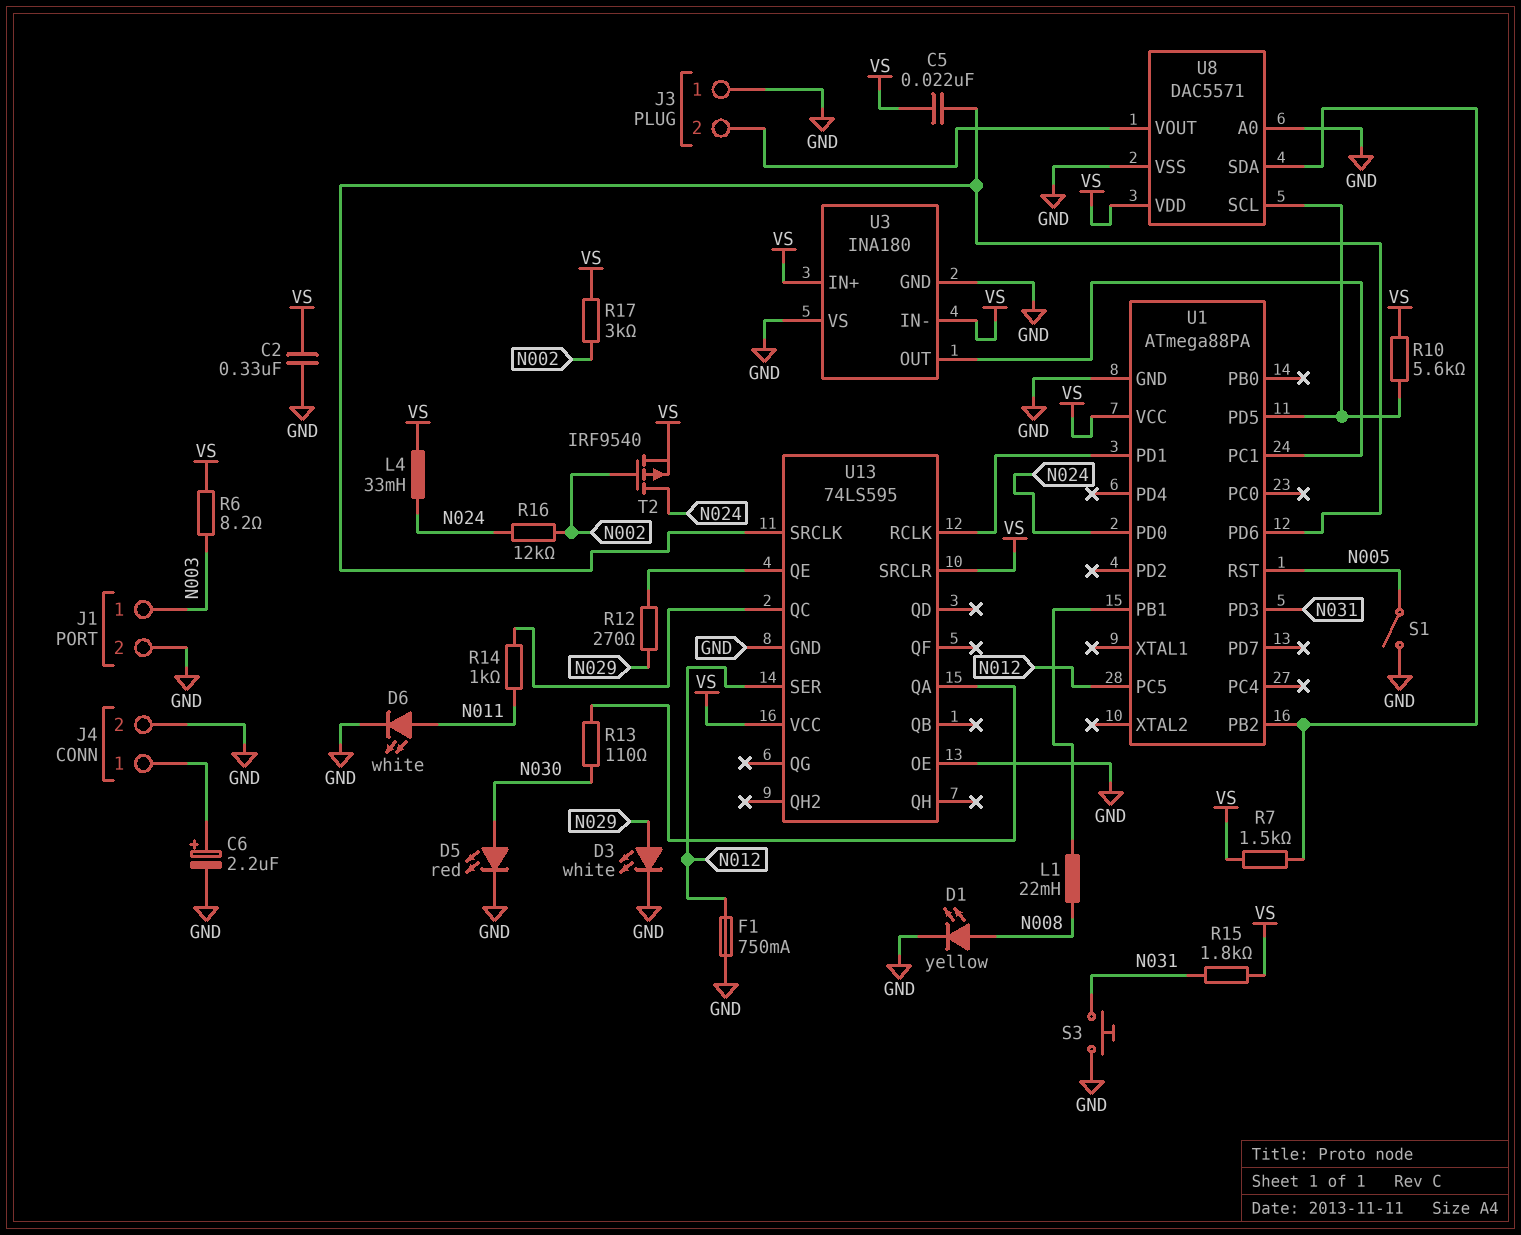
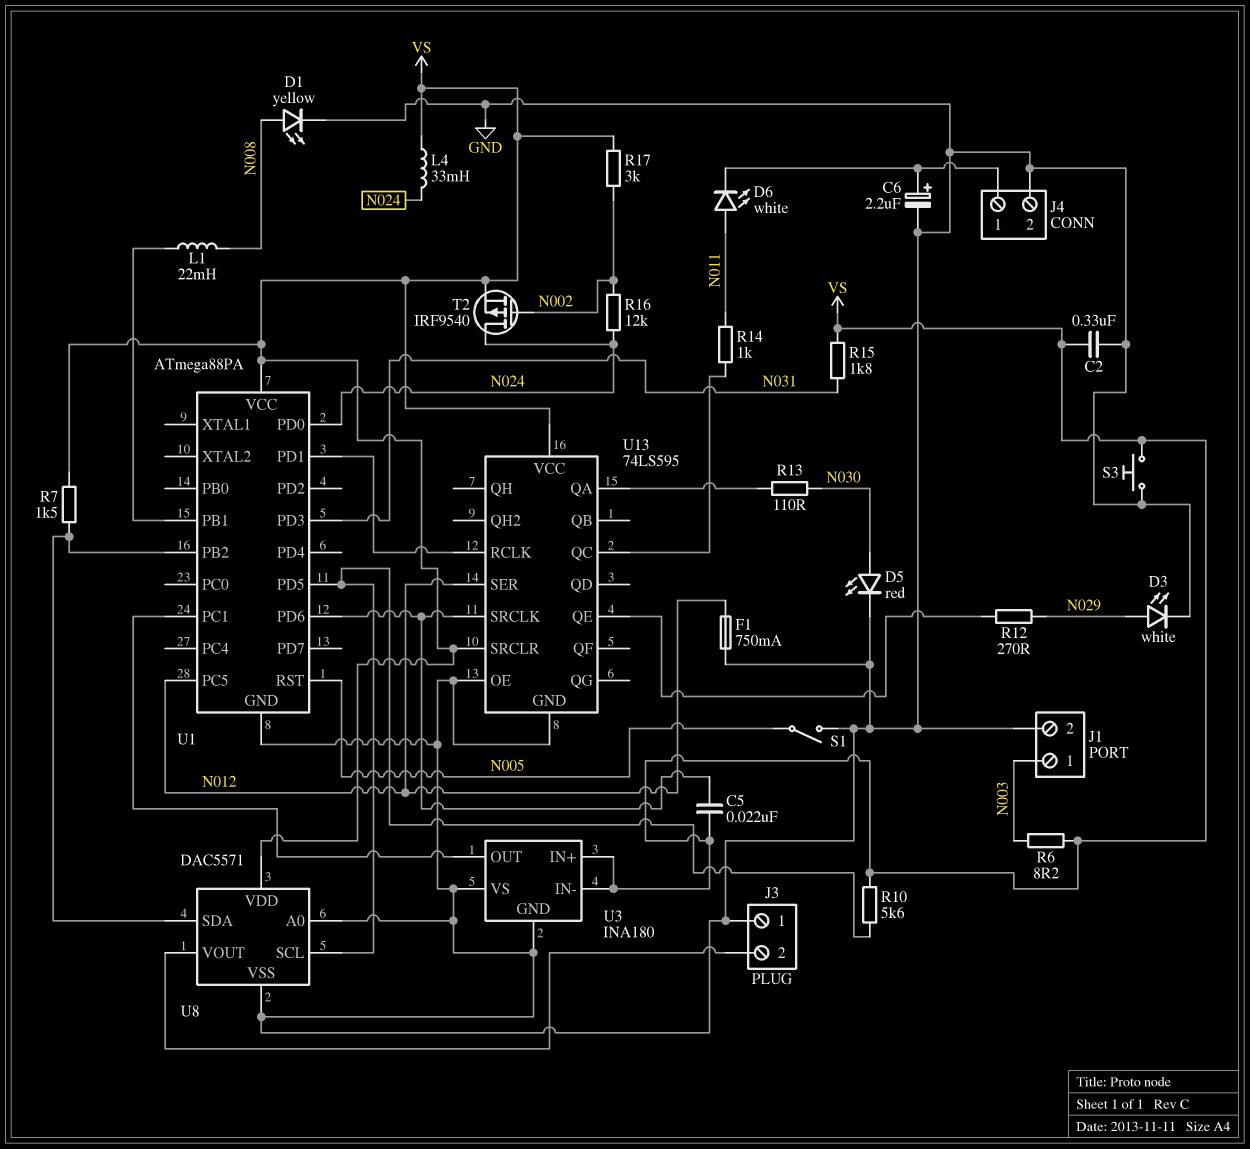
D6: LED white (A N011, K GND) -> LED white (A N011, K J4/1)
S3: button (GND, N031) -> button (GND, VS)

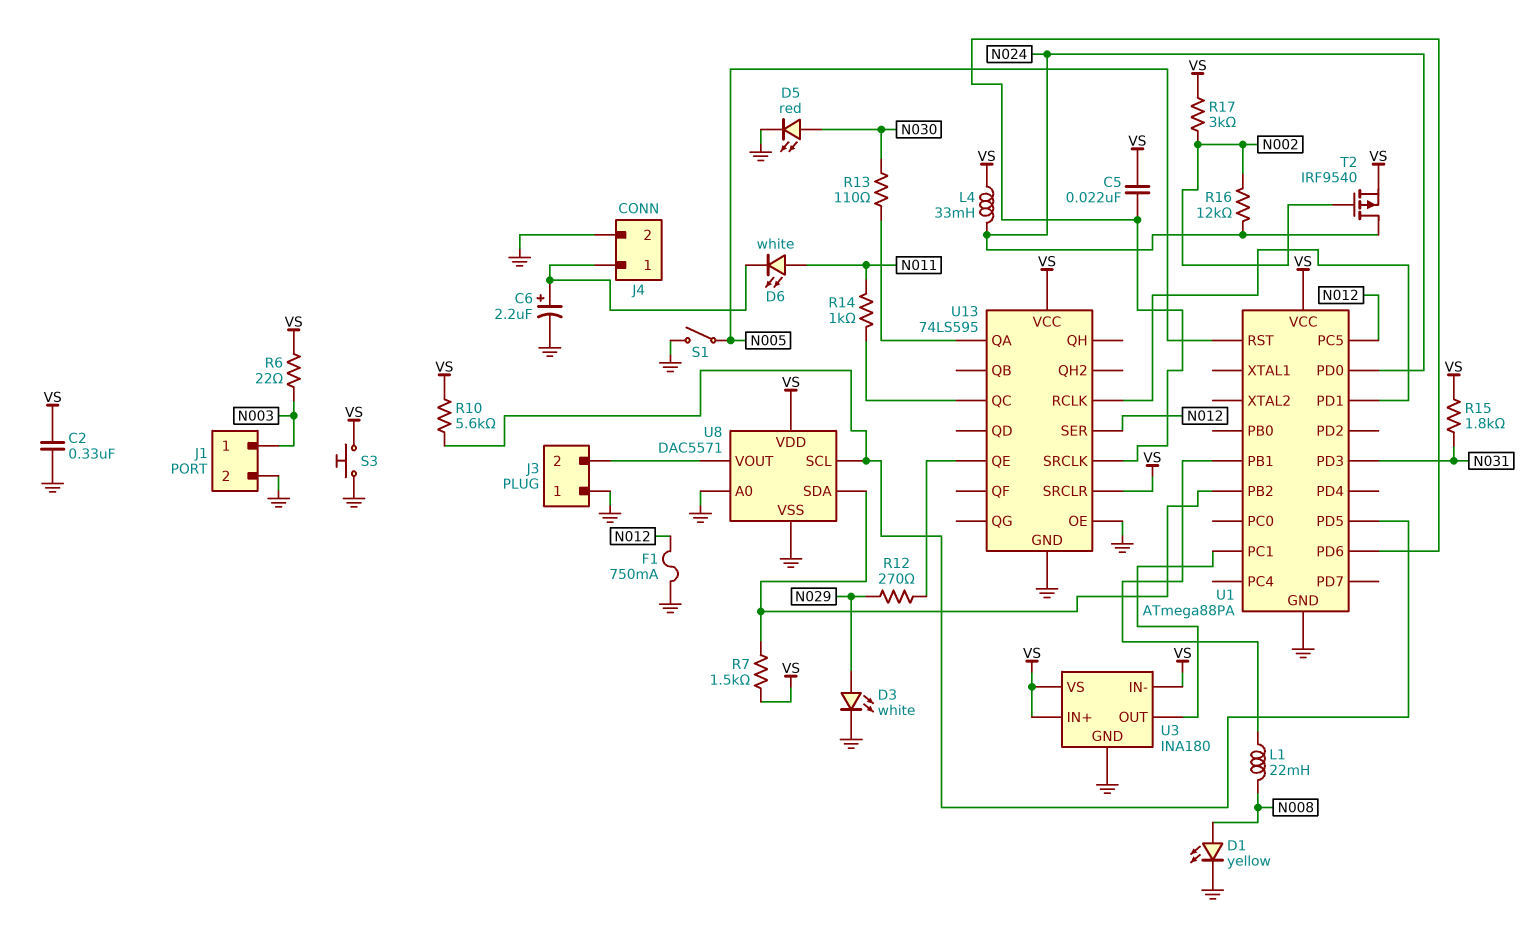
R6: 8.2 (N003, VS) -> 22 (N003, VS)
U3 pin VS: GND -> VS

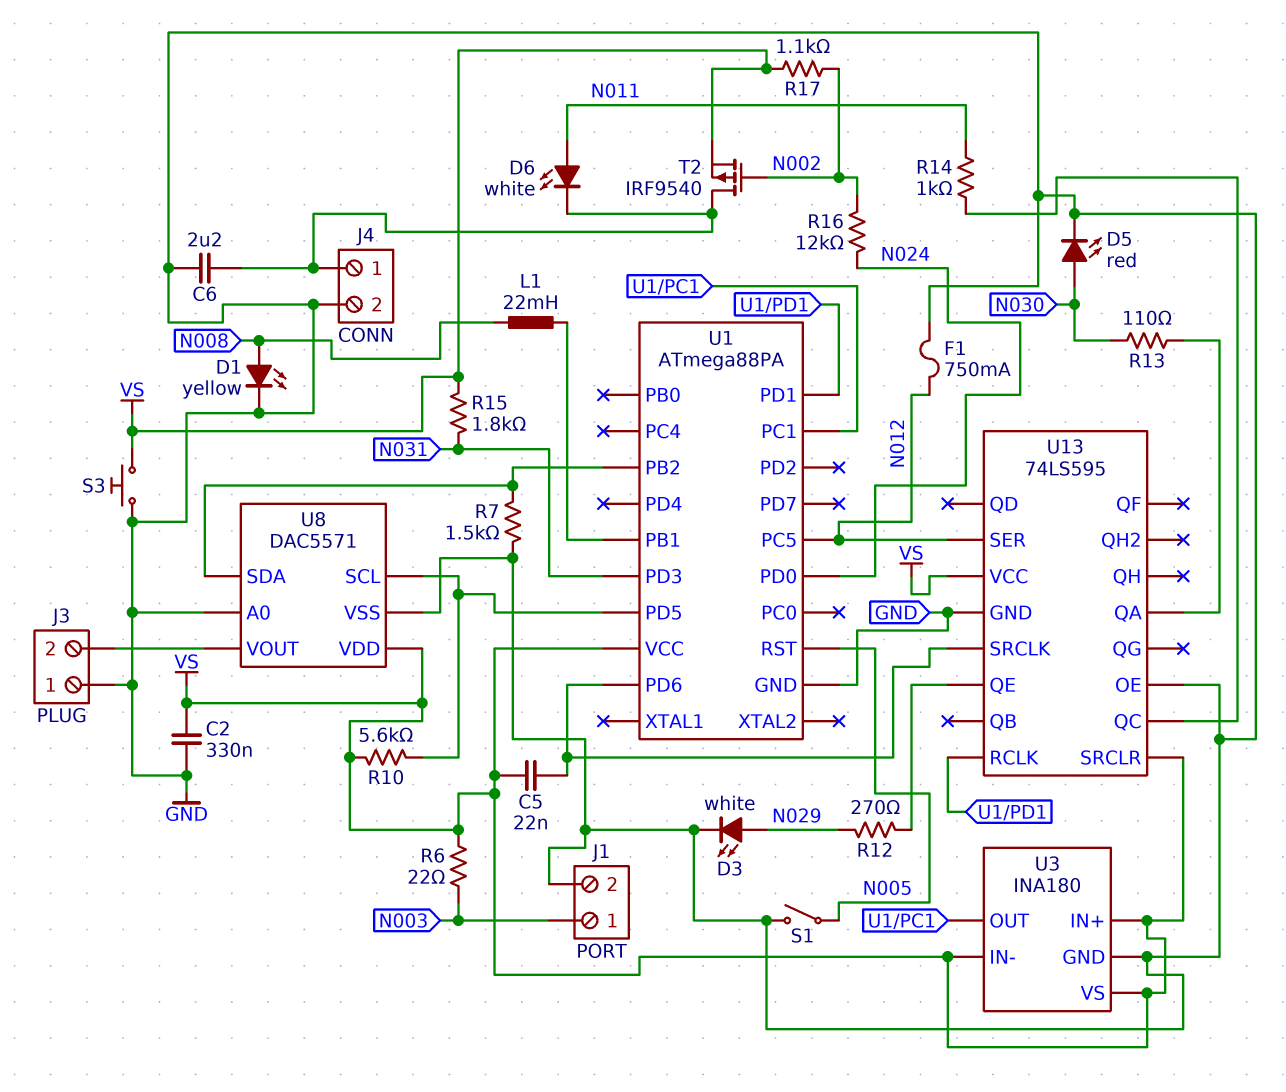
C6: 2.2uF (plus J4/1, minus GND) -> 2.2uF (GND, J4/1)
L4: 33mH (N024, VS) -> none
R7: 1.5k (U1/PB2, VS) -> 1.5k (GND, U1/PB2)
R17: 3k (N002, VS) -> 1.1k (N002, VS)
T2: PMOS IRF9540 (G N002, D N024, S VS) -> PMOS IRF9540 (G N002, D J4/1, S VS)

